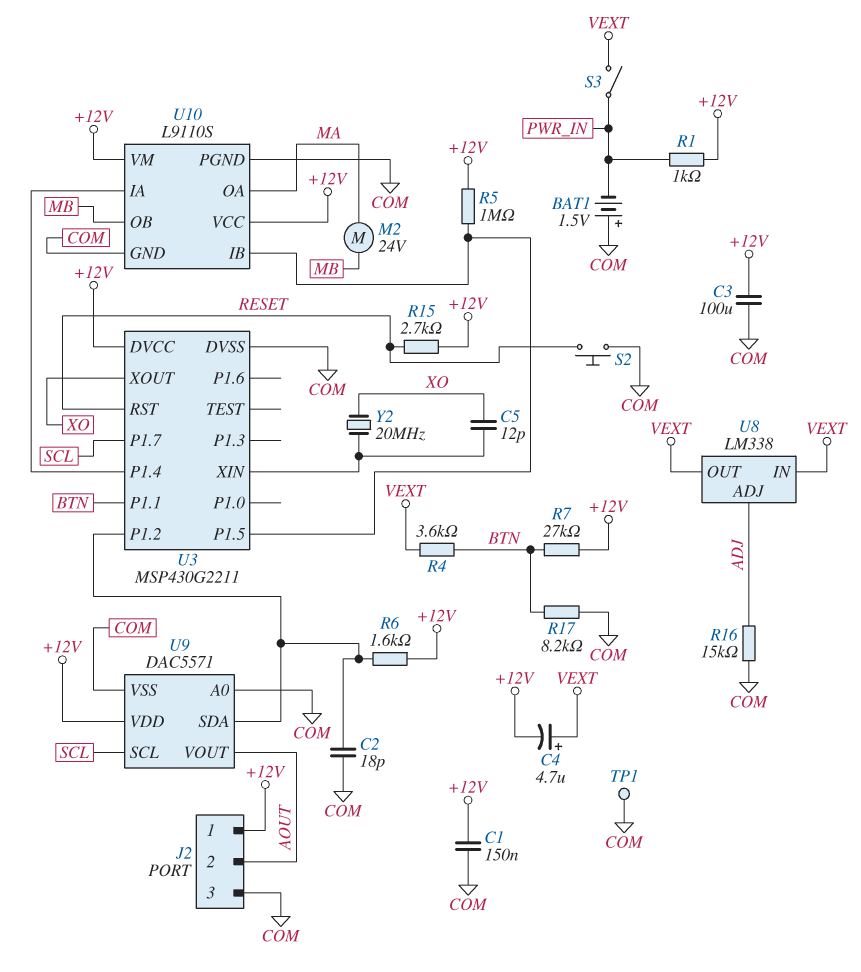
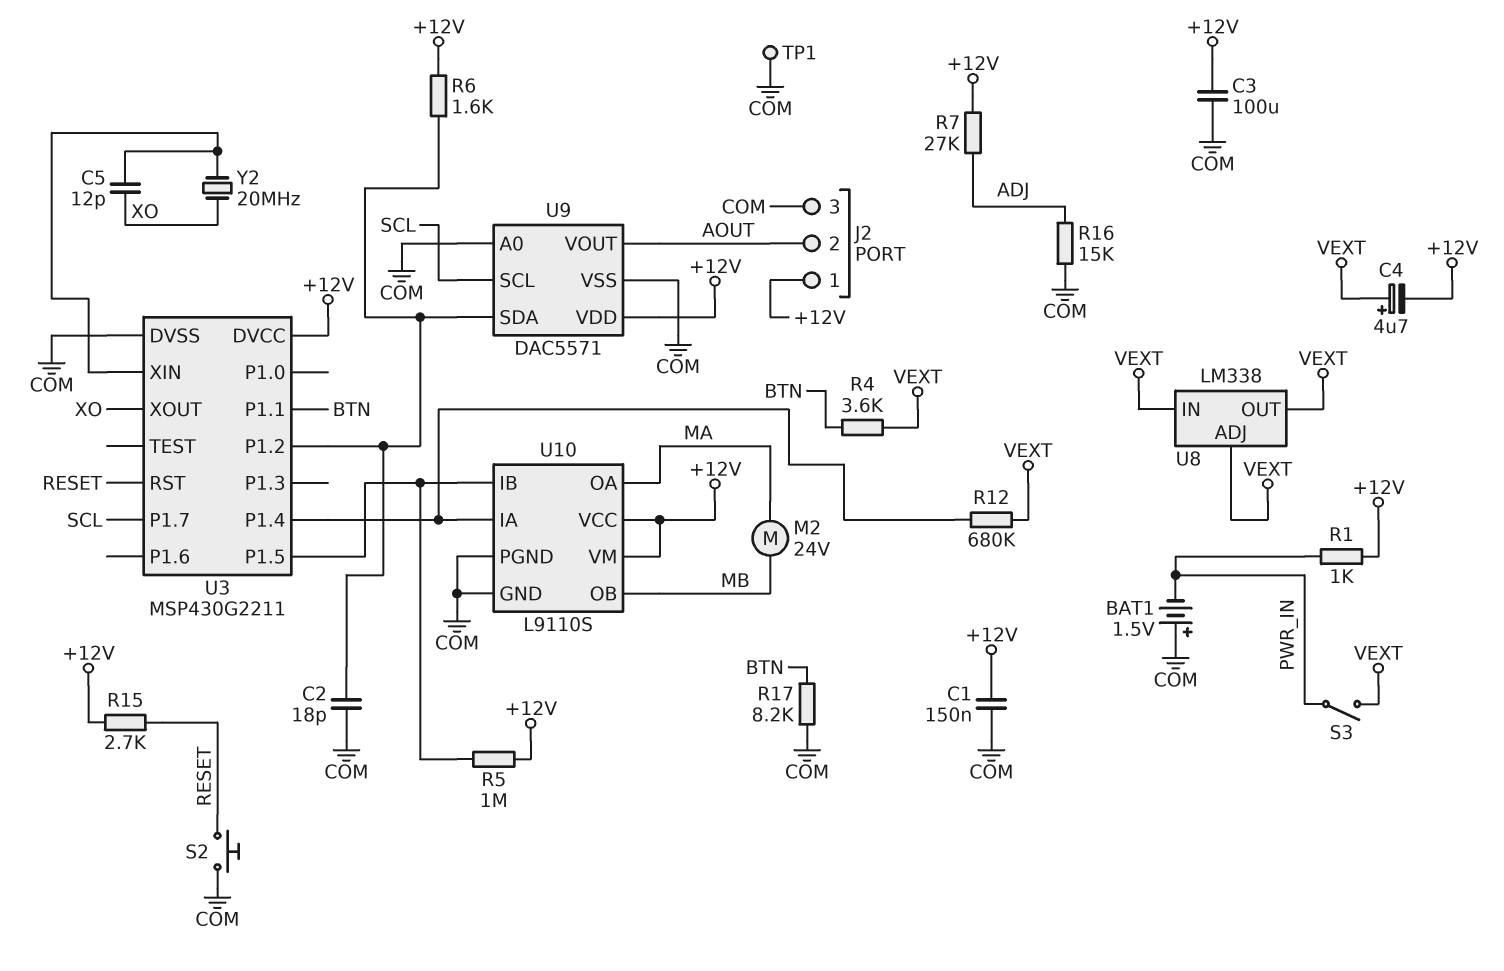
R7: 27k (+12V, BTN) -> 27k (+12V, ADJ)
R12: none -> 680k (U3/P1.4, VEXT)
U8 pin ADJ: ADJ -> VEXT

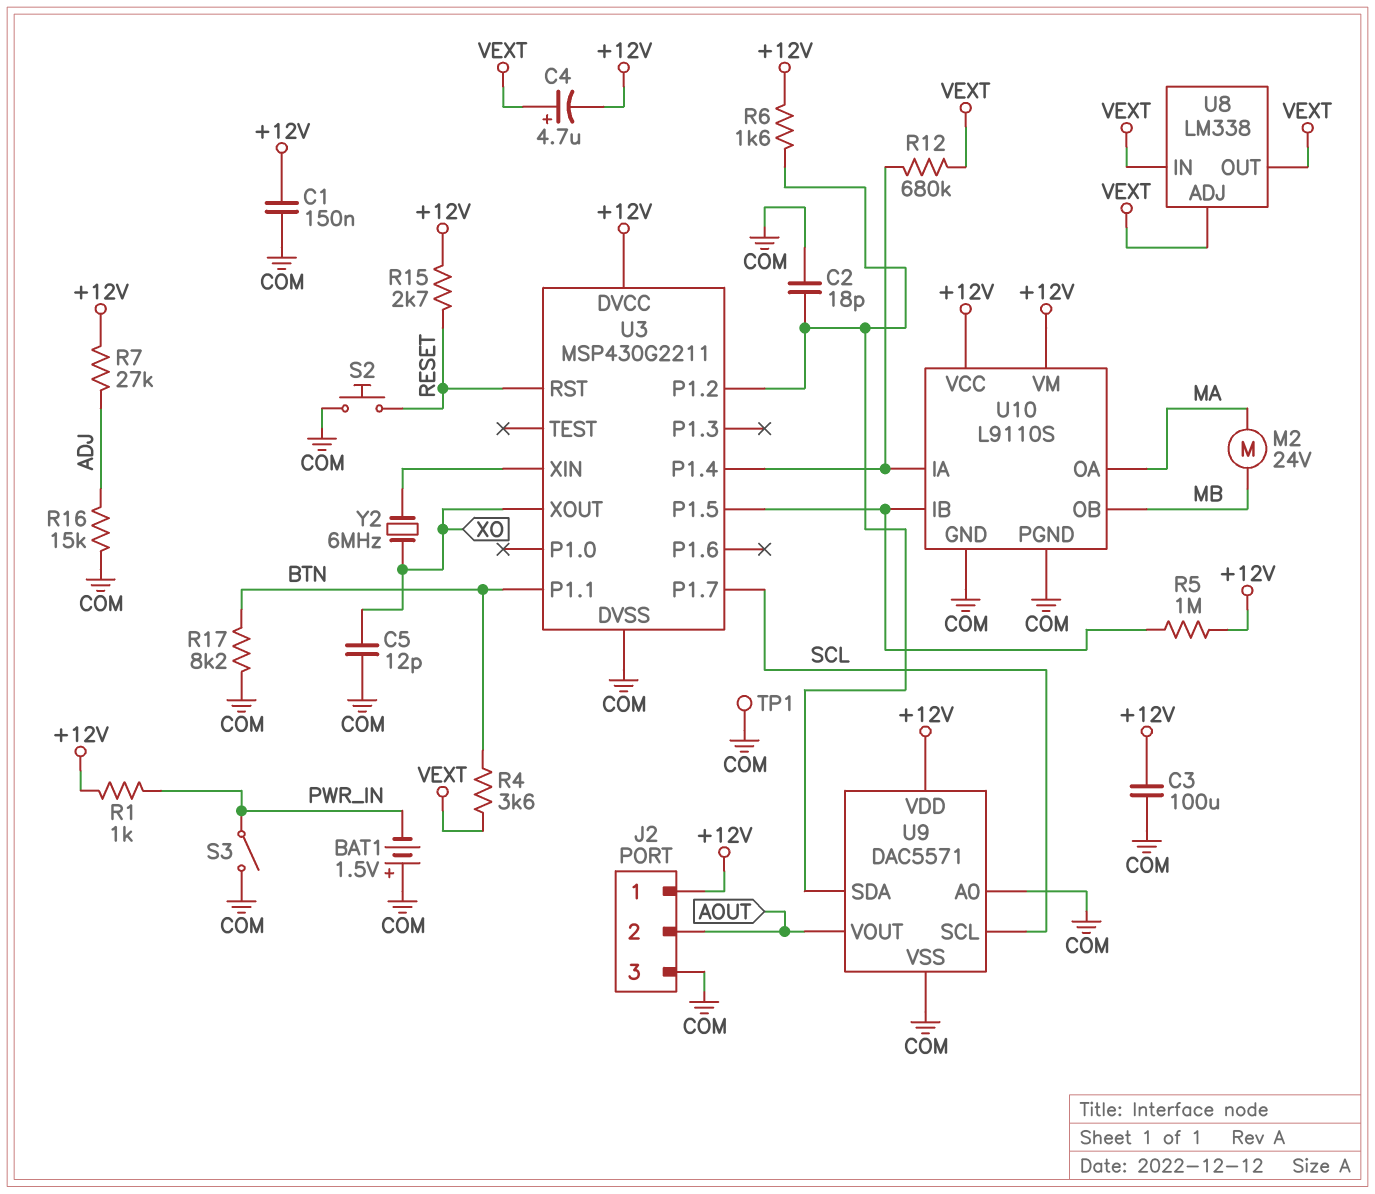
C5: 12pF (U3/XIN, XO) -> 12pF (COM, XO)
S3: switch (PWR_IN, VEXT) -> switch (COM, PWR_IN)
Y2: 20MHz (U3/XIN, XO) -> 6MHz (U3/XIN, XO)

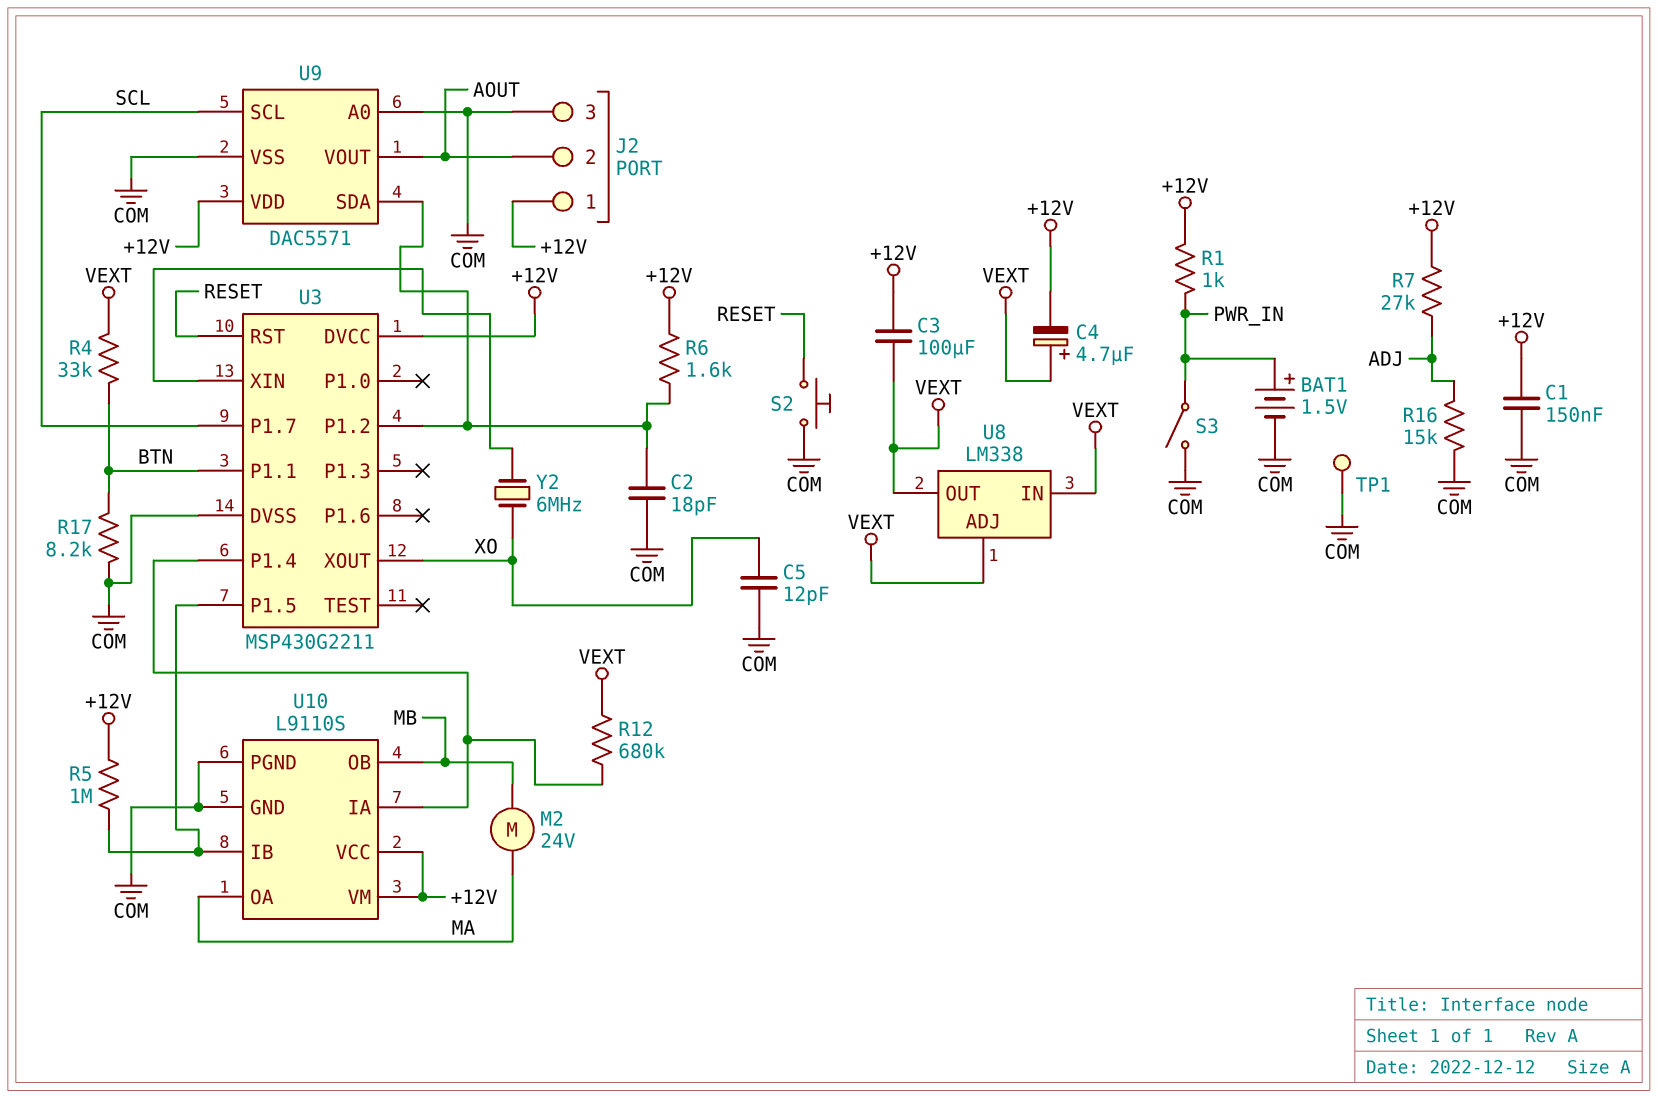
BAT1: 1.5V (plus COM, minus PWR_IN) -> 1.5V (plus PWR_IN, minus COM)
C3: 100uF (+12V, COM) -> 100uF (+12V, VEXT)
R4: 3.6k (BTN, VEXT) -> 33k (BTN, VEXT)
R15: 2.7k (+12V, RESET) -> none

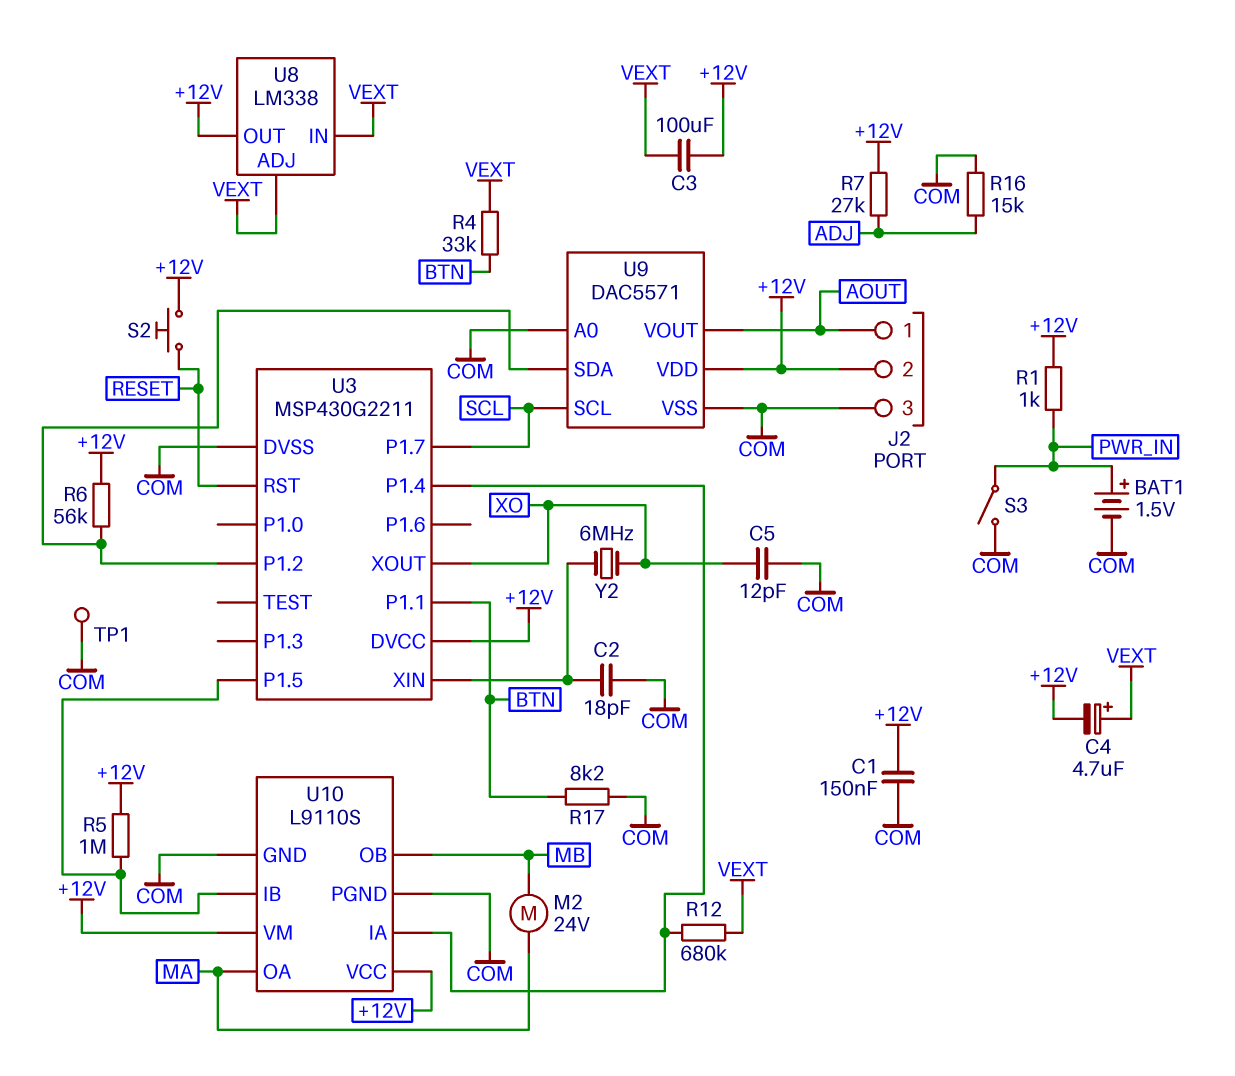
C2: 18pF (COM, U3/P1.2) -> 18pF (COM, U3/XIN)
J2 pin 1: +12V -> AOUT
J2 pin 2: AOUT -> +12V
R6: 1.6k (+12V, U3/P1.2) -> 56k (+12V, U3/P1.2)
S2: button (COM, RESET) -> button (+12V, RESET)
U8 pin OUT: VEXT -> +12V

